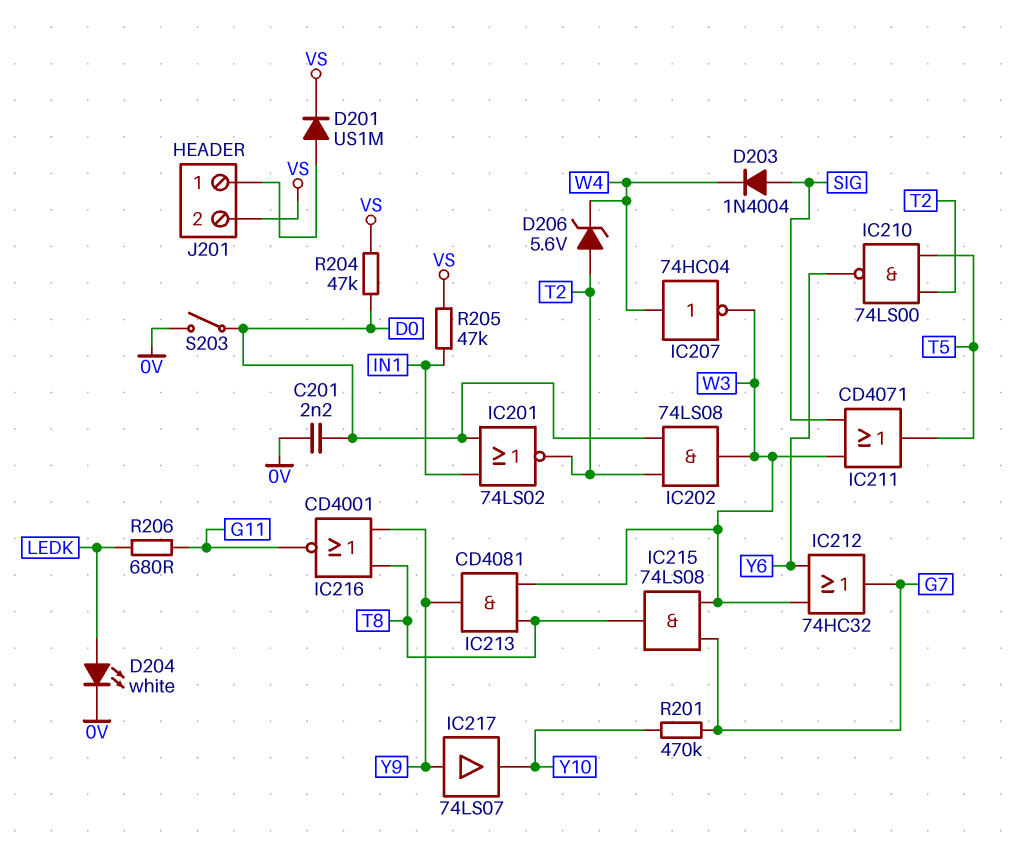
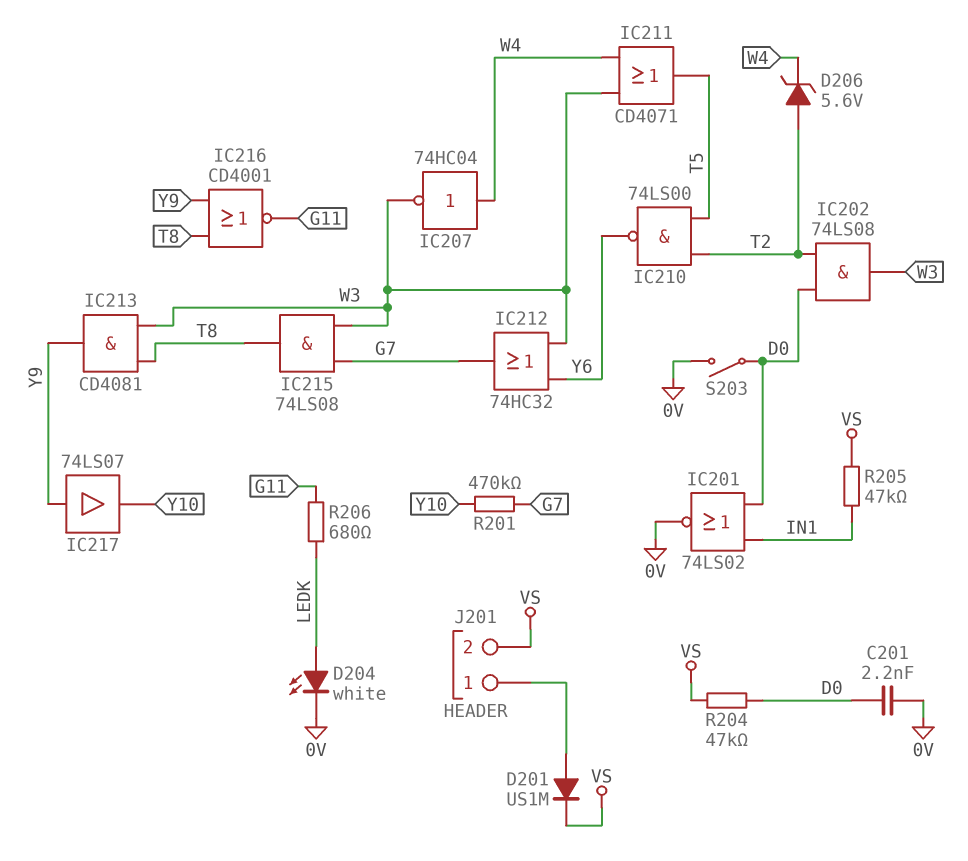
D203: diode 1N4004 (A SIG, K W4) -> none
IC201: NOR 74LS02 (in D0, in IN1, out T2) -> NOR 74LS02 (in D0, in IN1, out 0V)
IC211: OR CD4071 (in SIG, in W3, out T5) -> OR CD4071 (in W3, in W4, out T5)

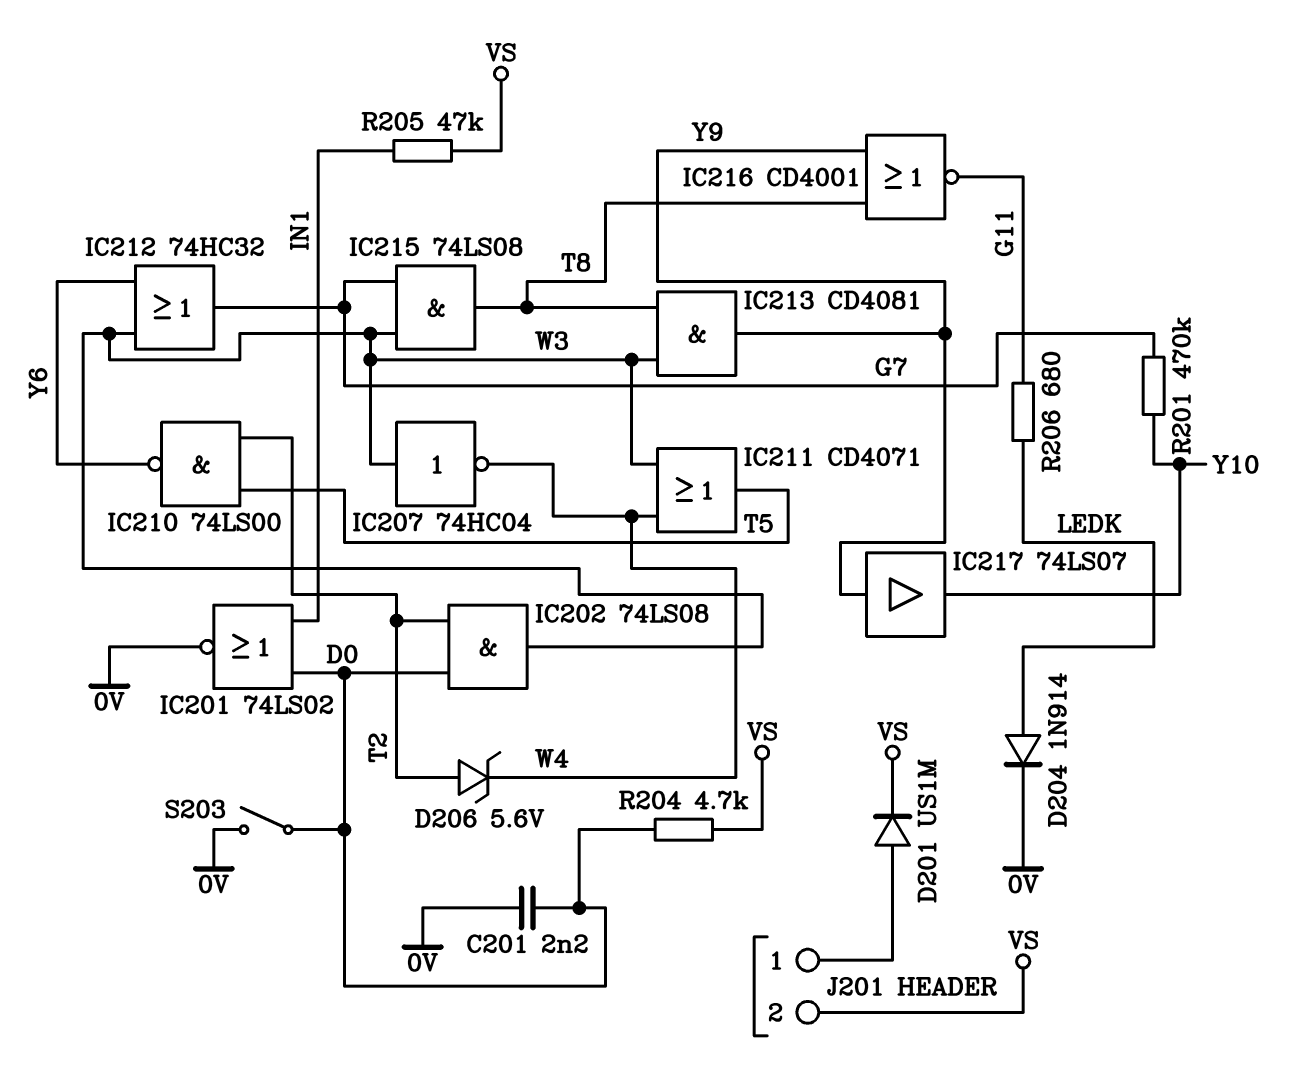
D204: LED white (A LEDK, K 0V) -> diode 1N914 (A LEDK, K 0V)
IC207: NOT 74HC04 (in W4, out W3) -> NOT 74HC04 (in W3, out W4)
R204: 47k (D0, VS) -> 4.7k (D0, VS)

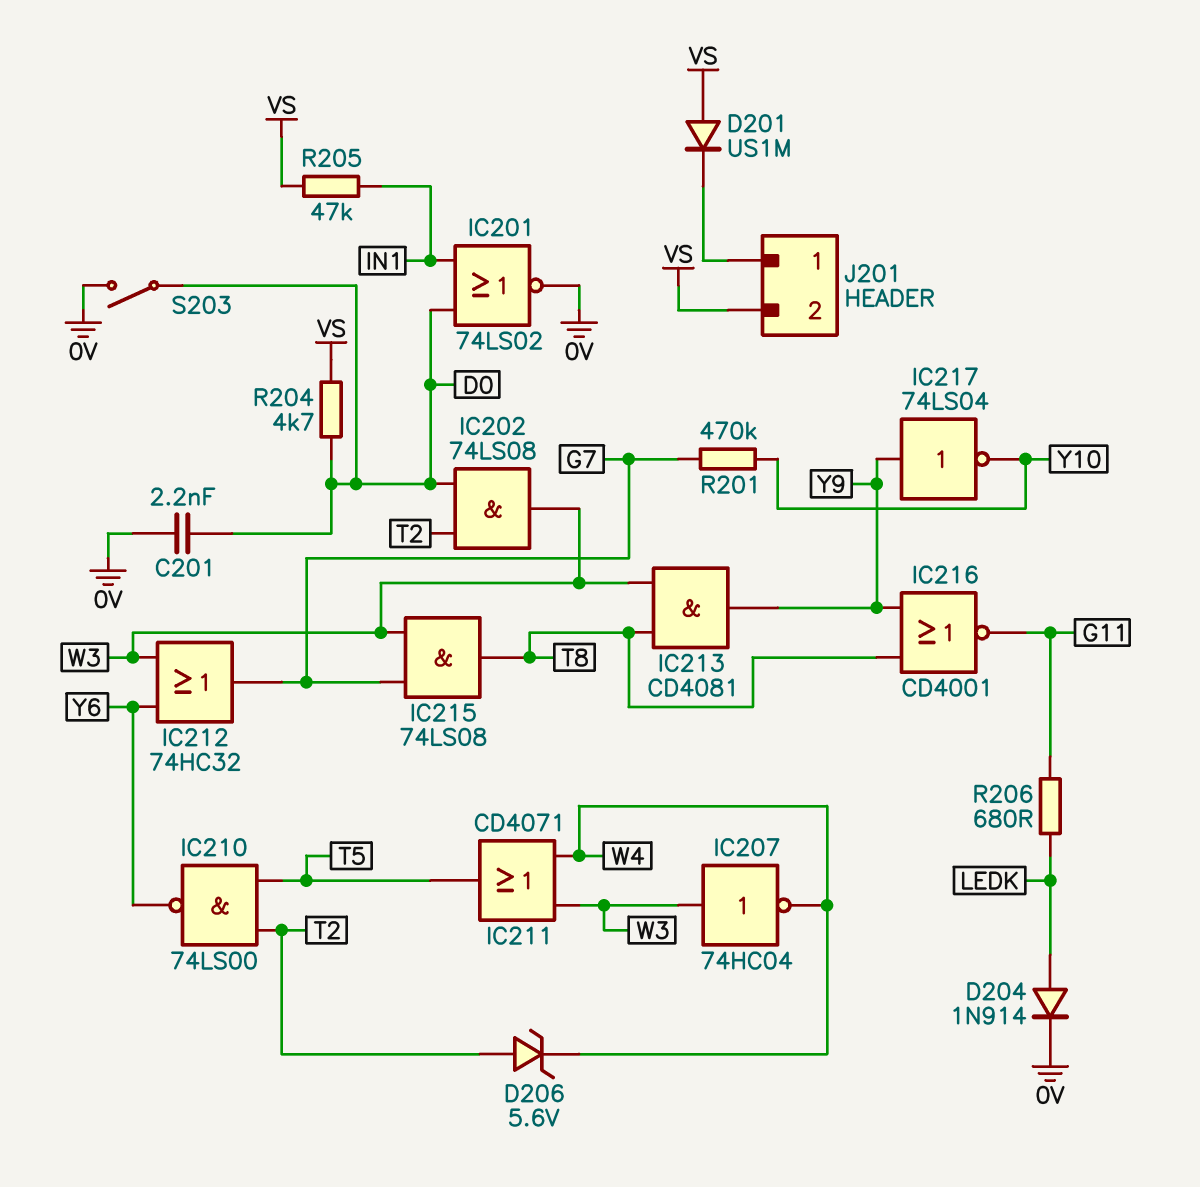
D201: diode US1M (A J201/1, K VS) -> diode US1M (A VS, K J201/1)
IC217: buffer 74LS07 (in Y9, out Y10) -> NOT 74LS04 (in Y9, out Y10)

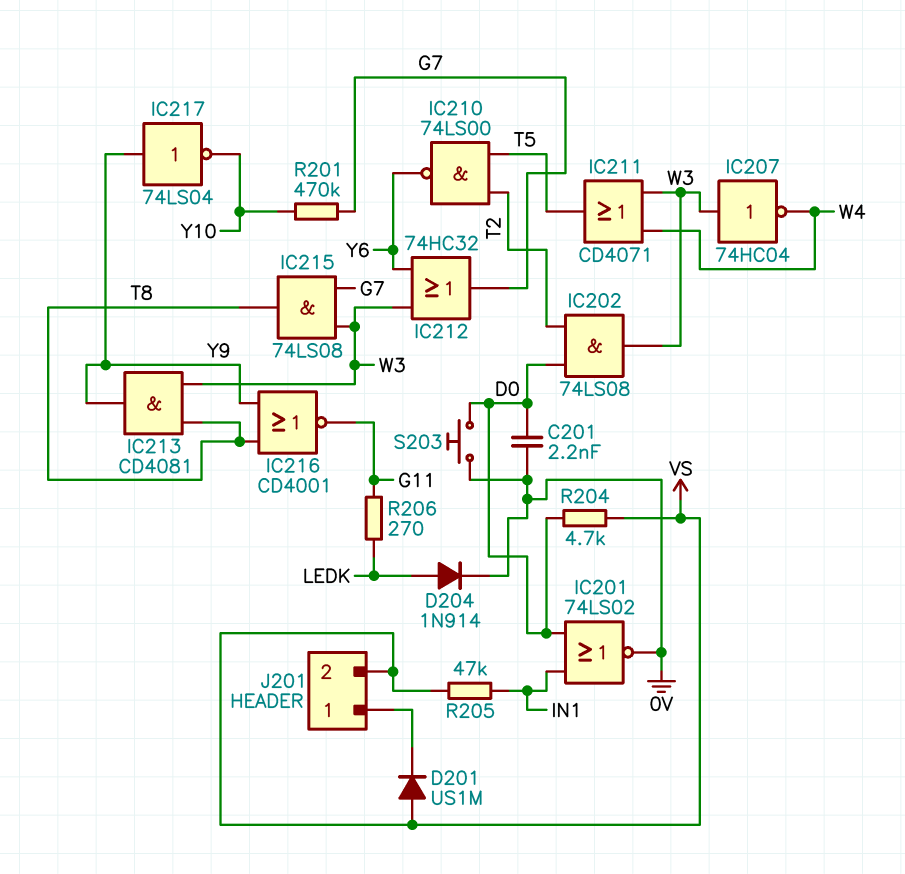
D206: zener 5.6V (A T2, K W4) -> none
R206: 680 (G11, LEDK) -> 270 (G11, LEDK)
S203: switch (0V, D0) -> button (0V, D0)

